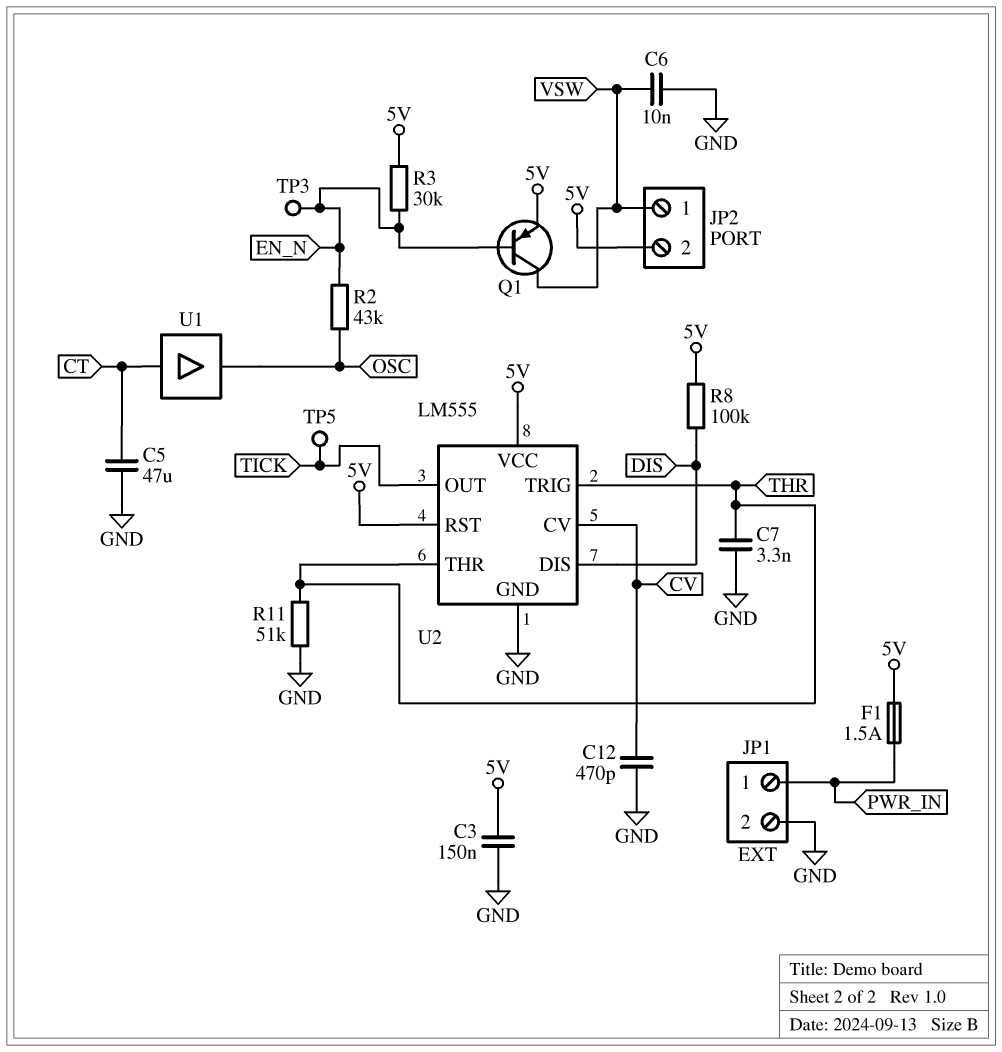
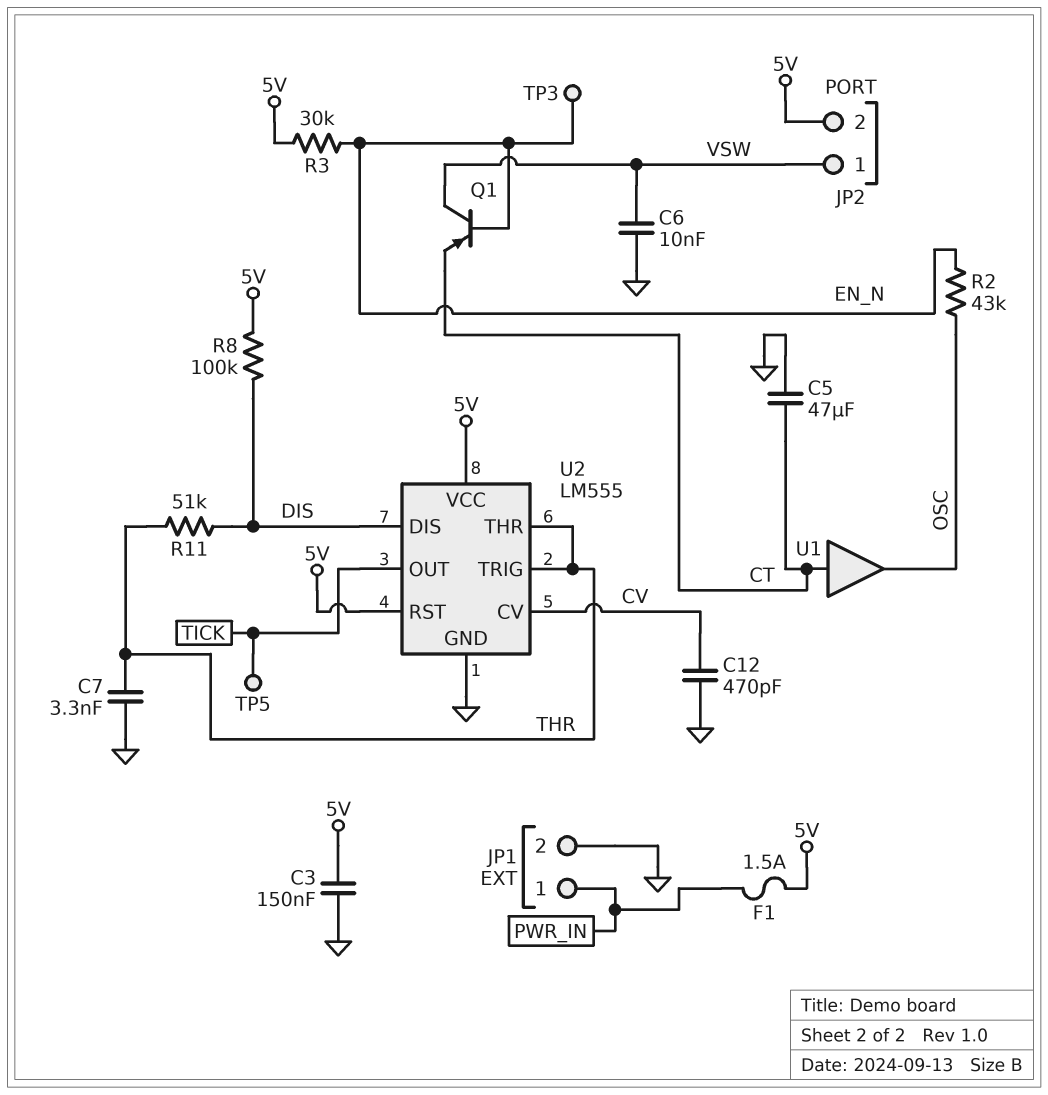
Q1: PNP (B EN_N, C VSW, E 5V) -> PNP (B EN_N, C VSW, E CT)
R11: 51k (GND, THR) -> 51k (DIS, THR)

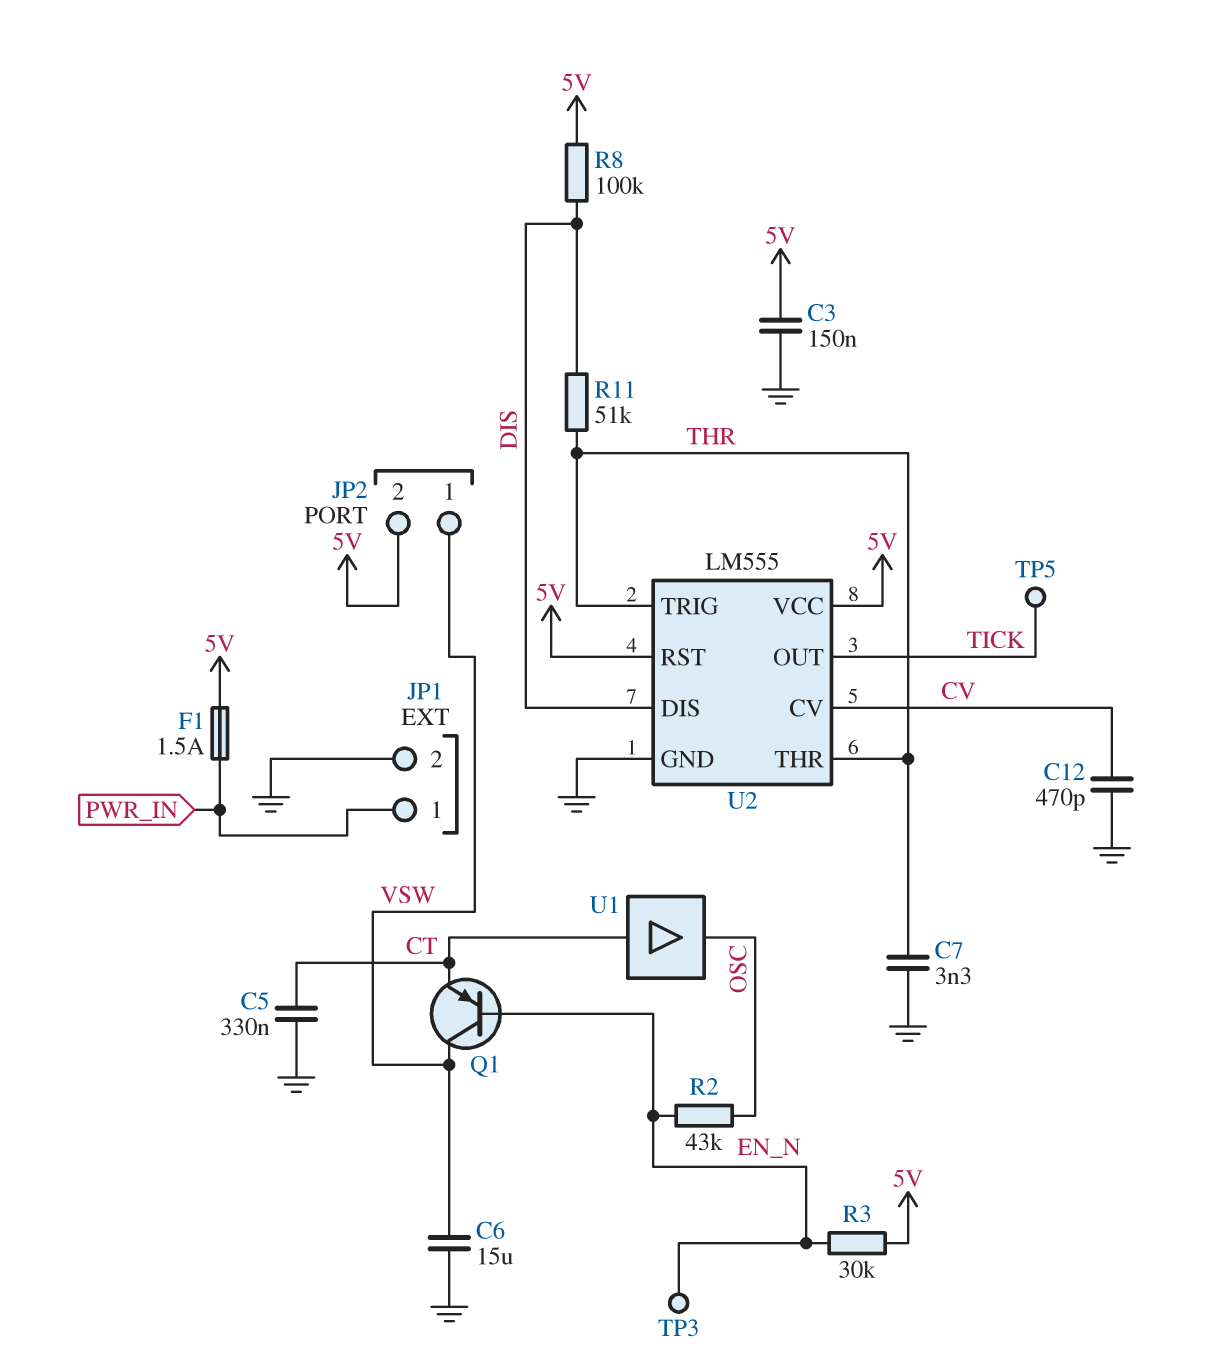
C5: 47uF (CT, GND) -> 330nF (CT, GND)
C6: 10nF (GND, VSW) -> 15uF (GND, VSW)

